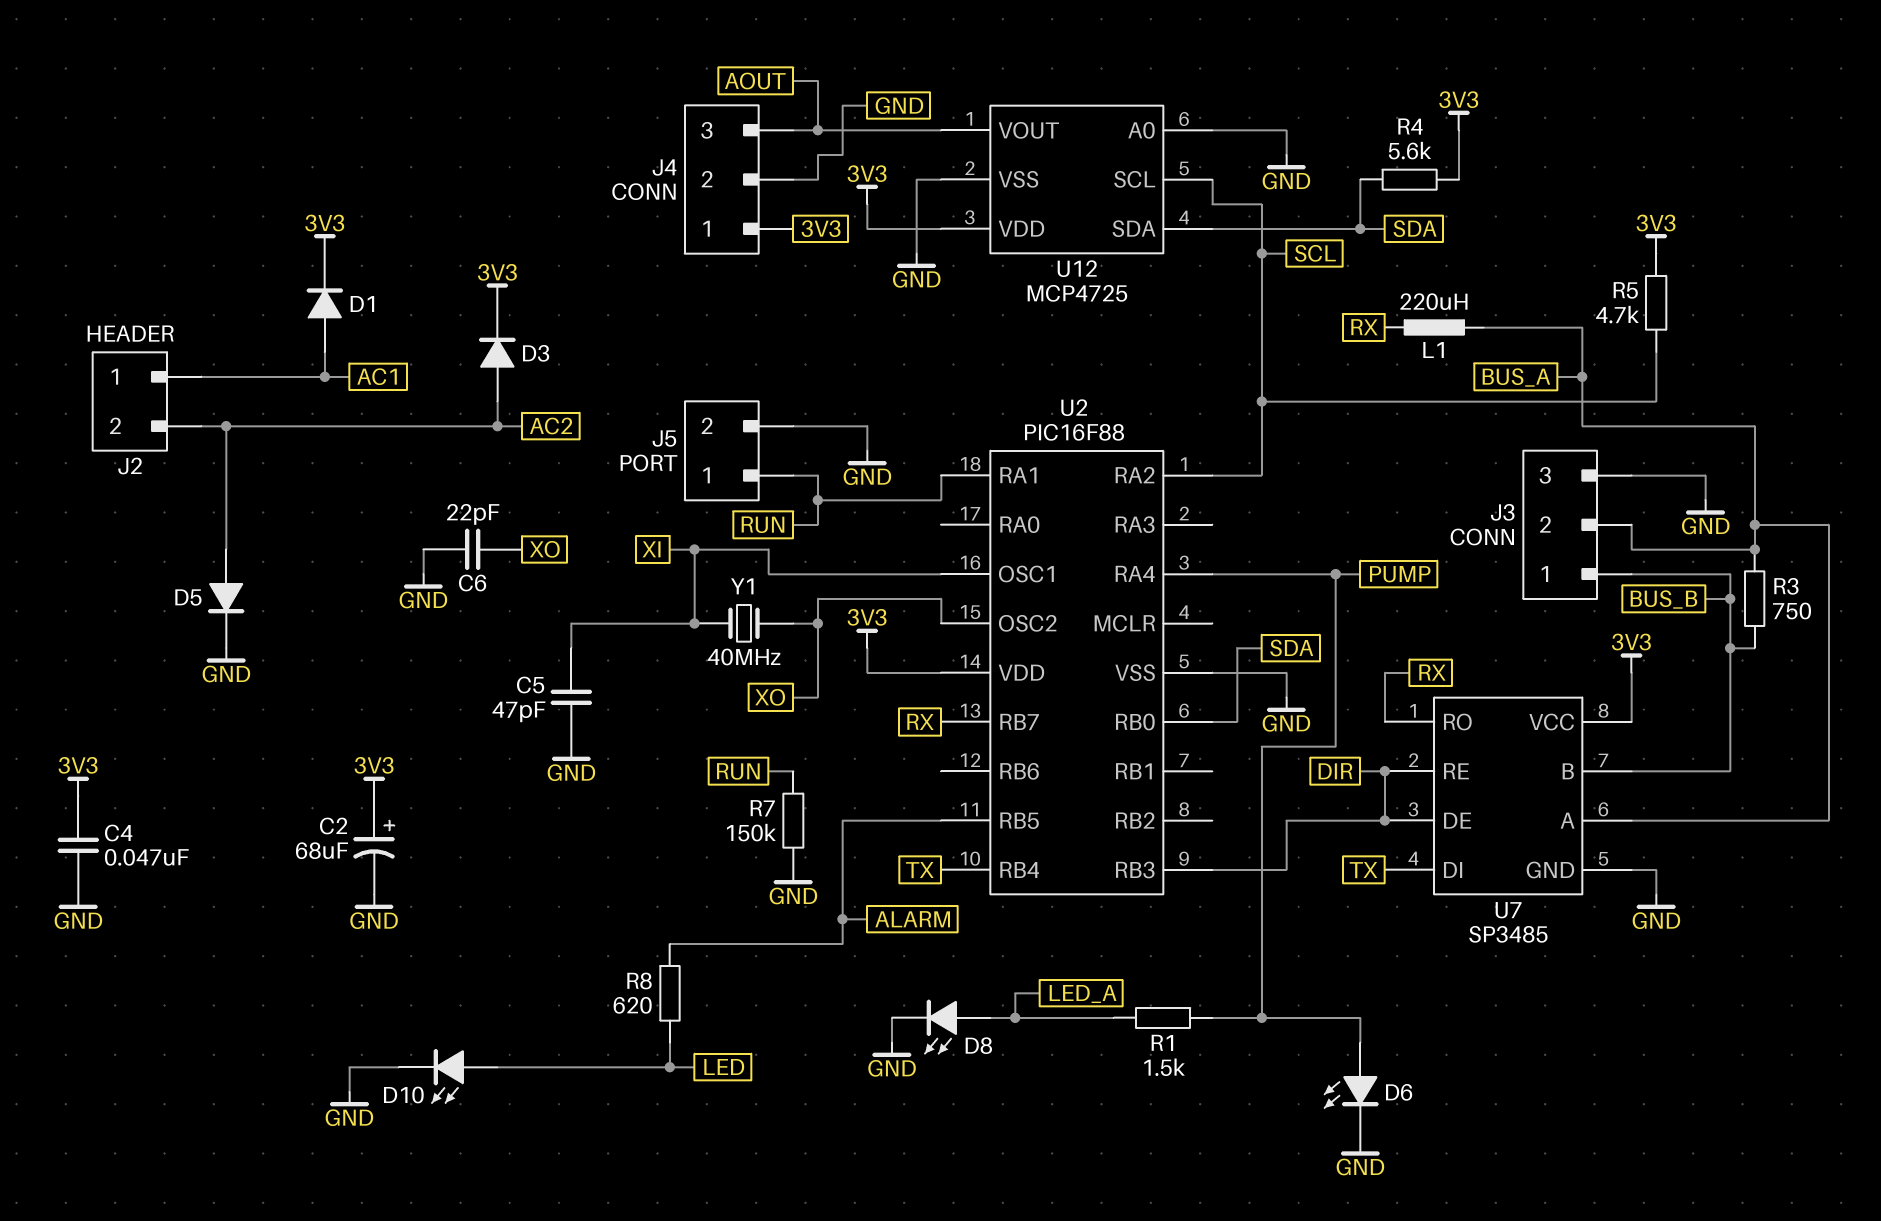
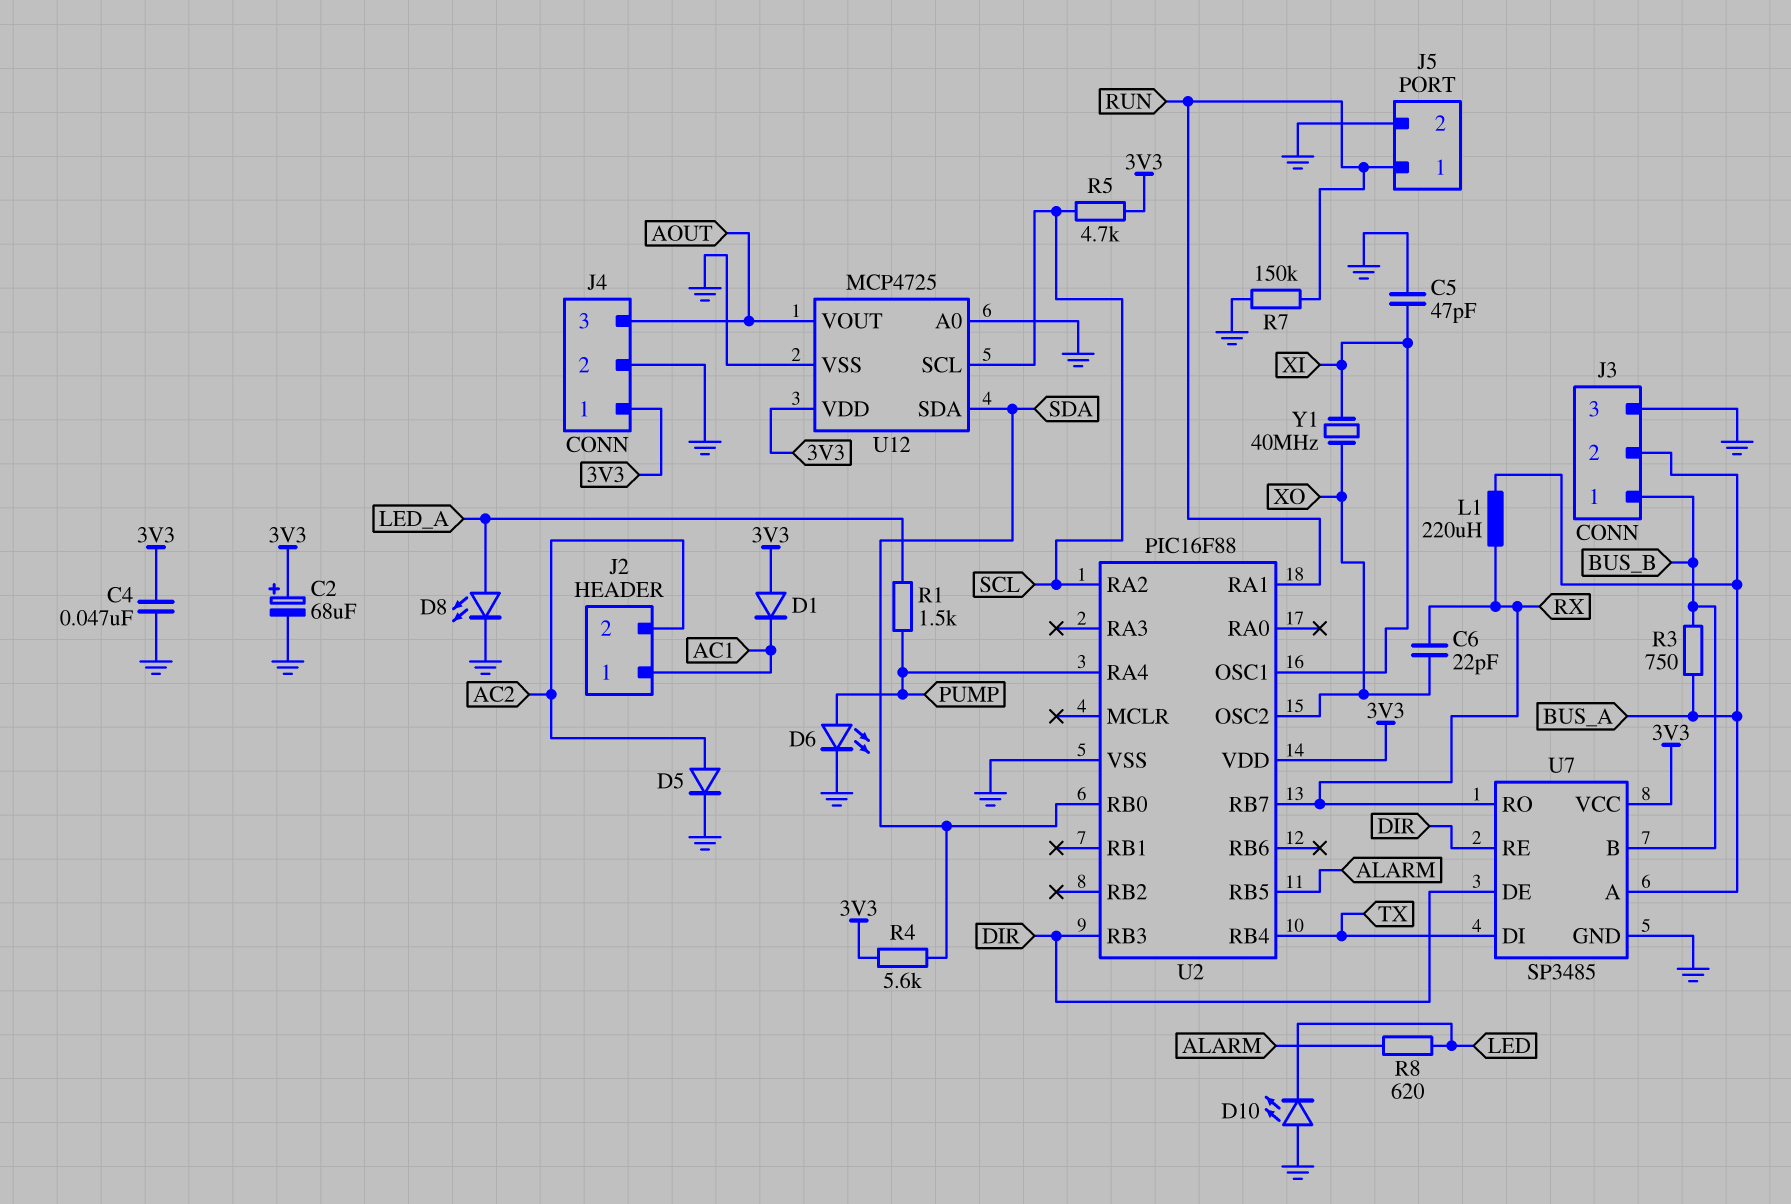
C6: 22pF (GND, XO) -> 22pF (RX, XO)
D1: diode (A AC1, K 3V3) -> diode (A 3V3, K AC1)
D3: diode (A AC2, K 3V3) -> none
D10: LED (A LED, K GND) -> LED (A GND, K LED)

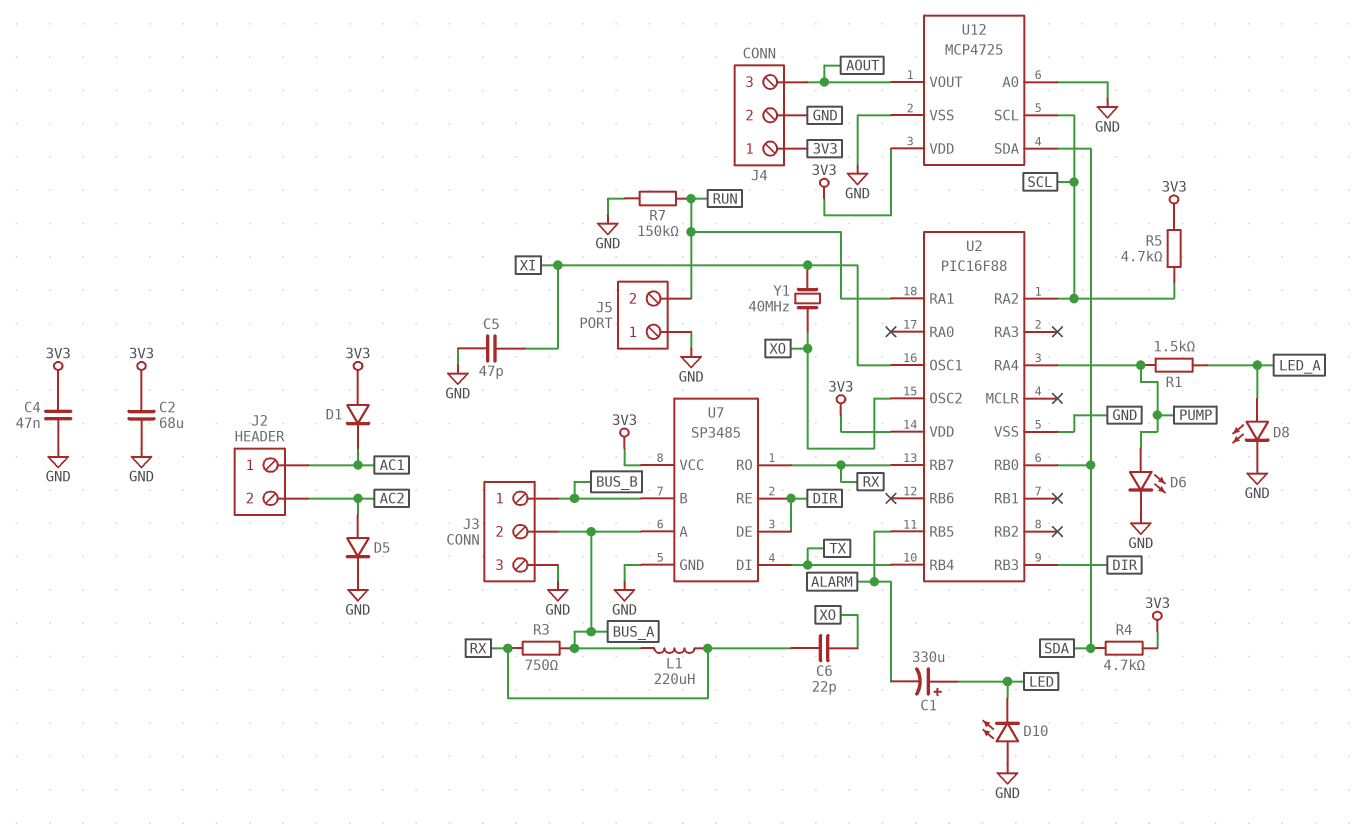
C1: none -> 330uF (plus LED, minus ALARM)
C2: 68uF (plus 3V3, minus GND) -> 68uF (3V3, GND)
J5 pin 1: RUN -> GND
J5 pin 2: GND -> RUN
R3: 750 (BUS_A, BUS_B) -> 750 (BUS_A, RX)
R4: 5.6k (3V3, SDA) -> 4.7k (3V3, SDA)
R8: 620 (ALARM, LED) -> none

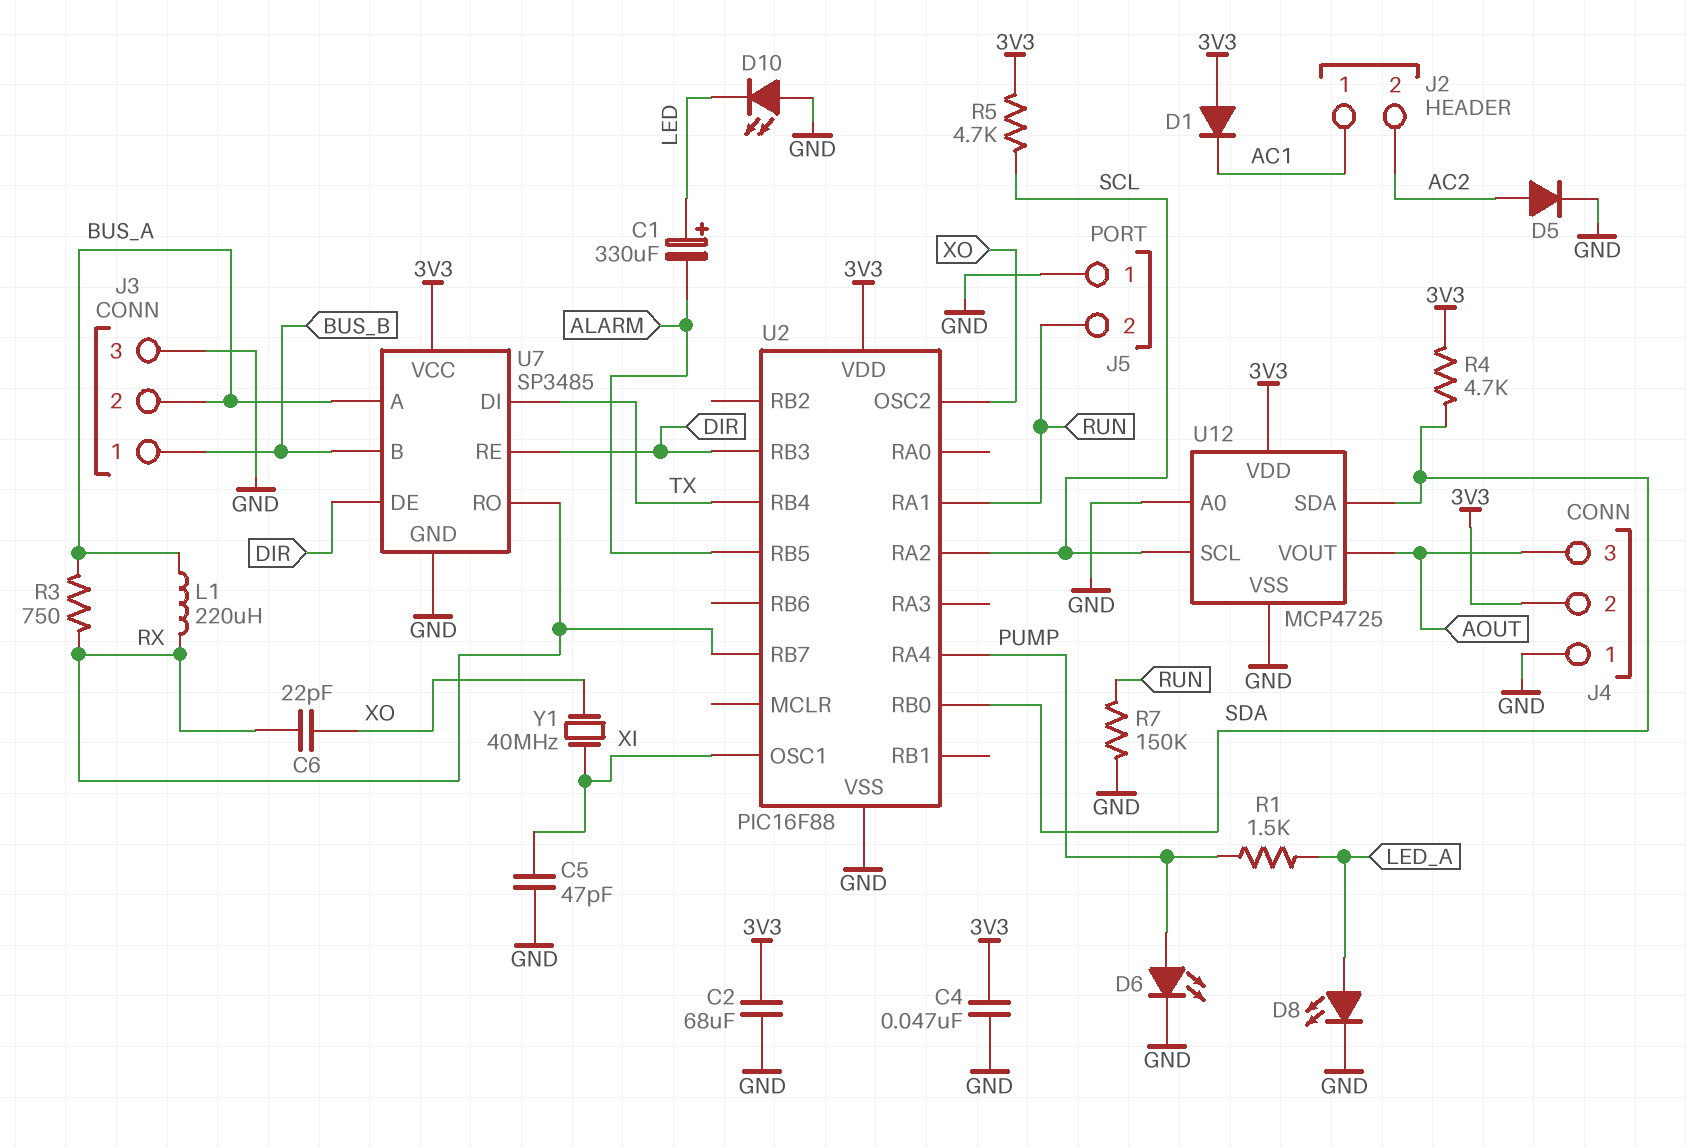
J4 pin 1: 3V3 -> GND
J4 pin 2: GND -> 3V3

